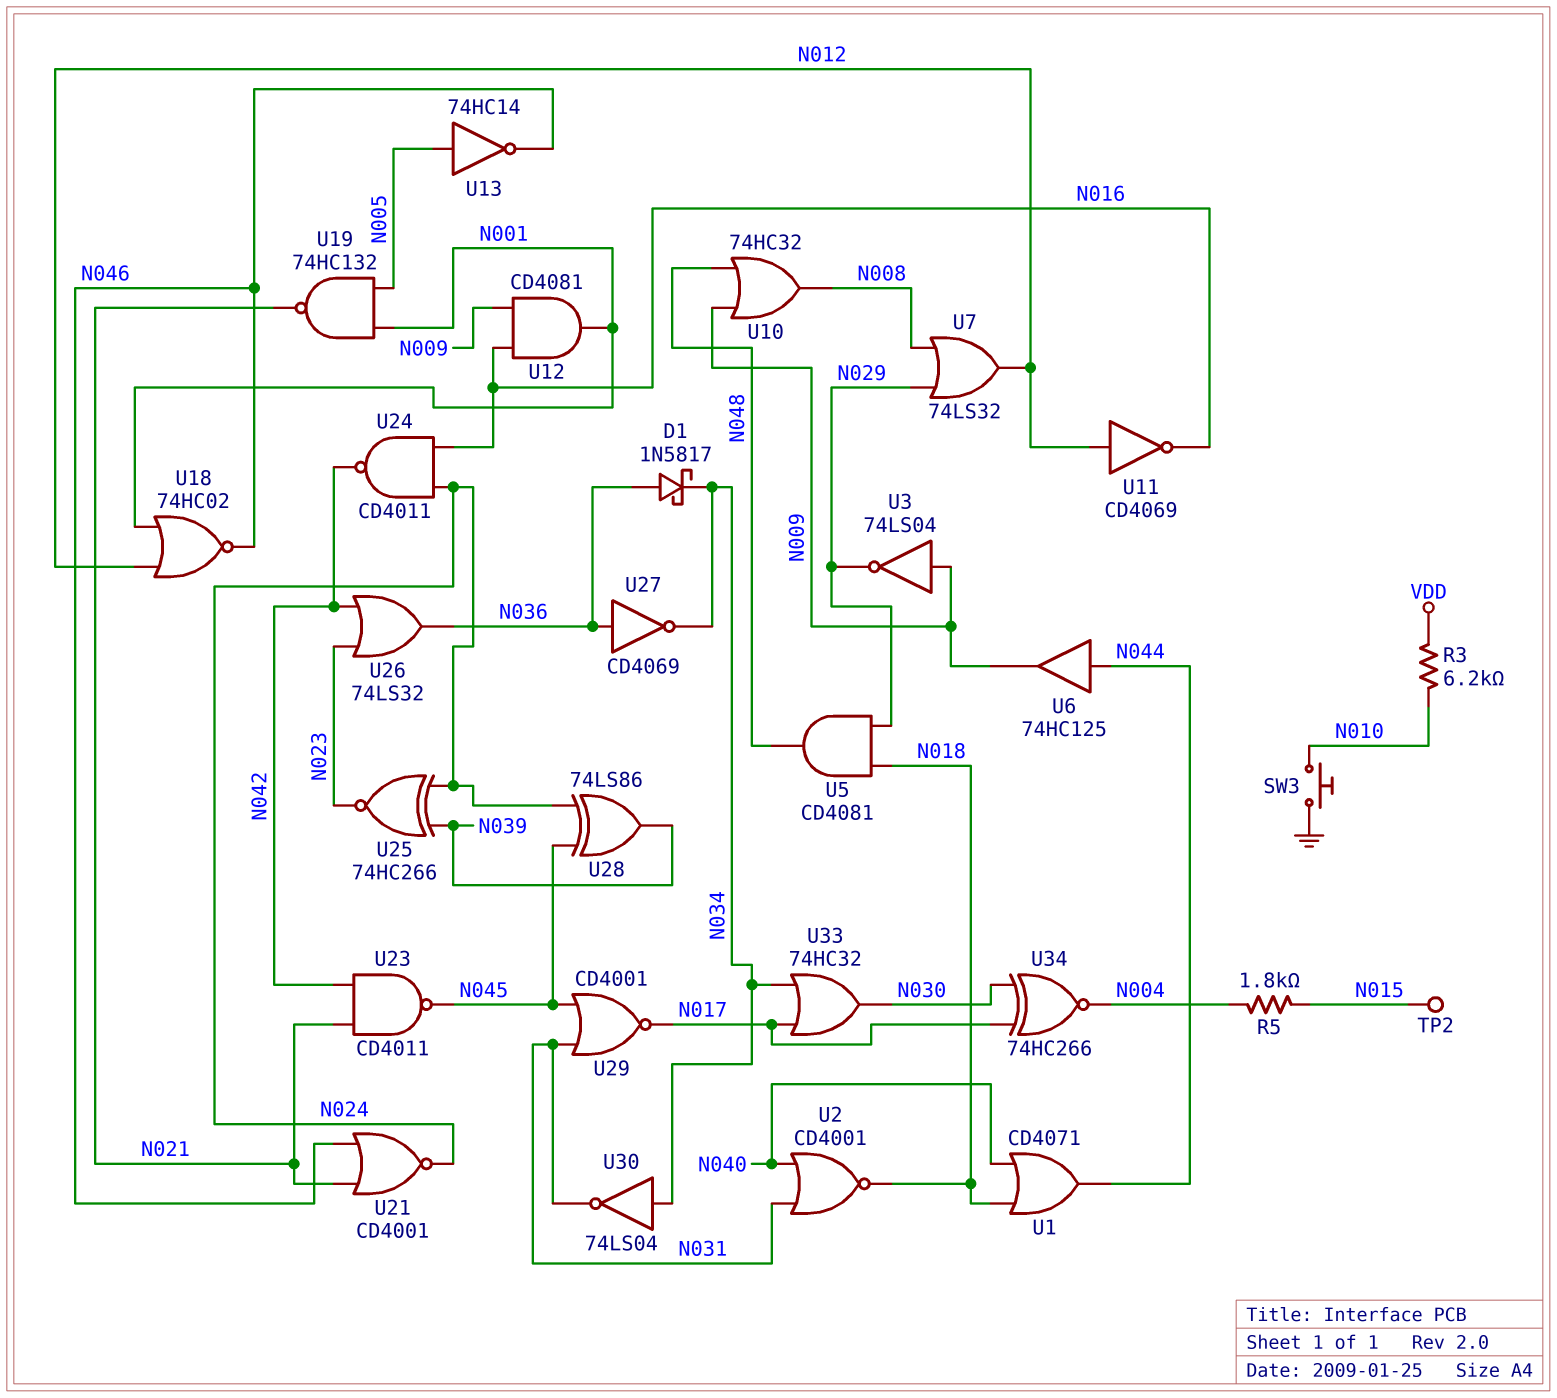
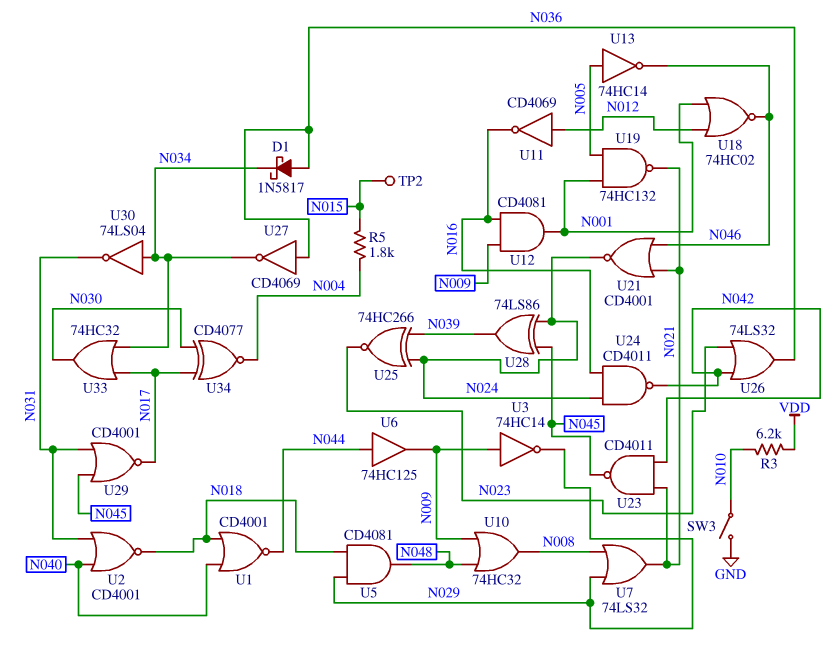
SW3: button (GND, N010) -> switch (GND, N010)
U1: OR CD4071 (in N018, in N040, out N044) -> NOR CD4001 (in N018, in N040, out N044)
U3: NOT 74LS04 (in N009, out N029) -> NOT 74HC14 (in N009, out N029)
U7: OR 74LS32 (in N008, in N029, out N012) -> OR 74LS32 (in N008, in N029, out N021)
U34: XNOR 74HC266 (in N017, in N030, out N004) -> XNOR CD4077 (in N017, in N030, out N004)

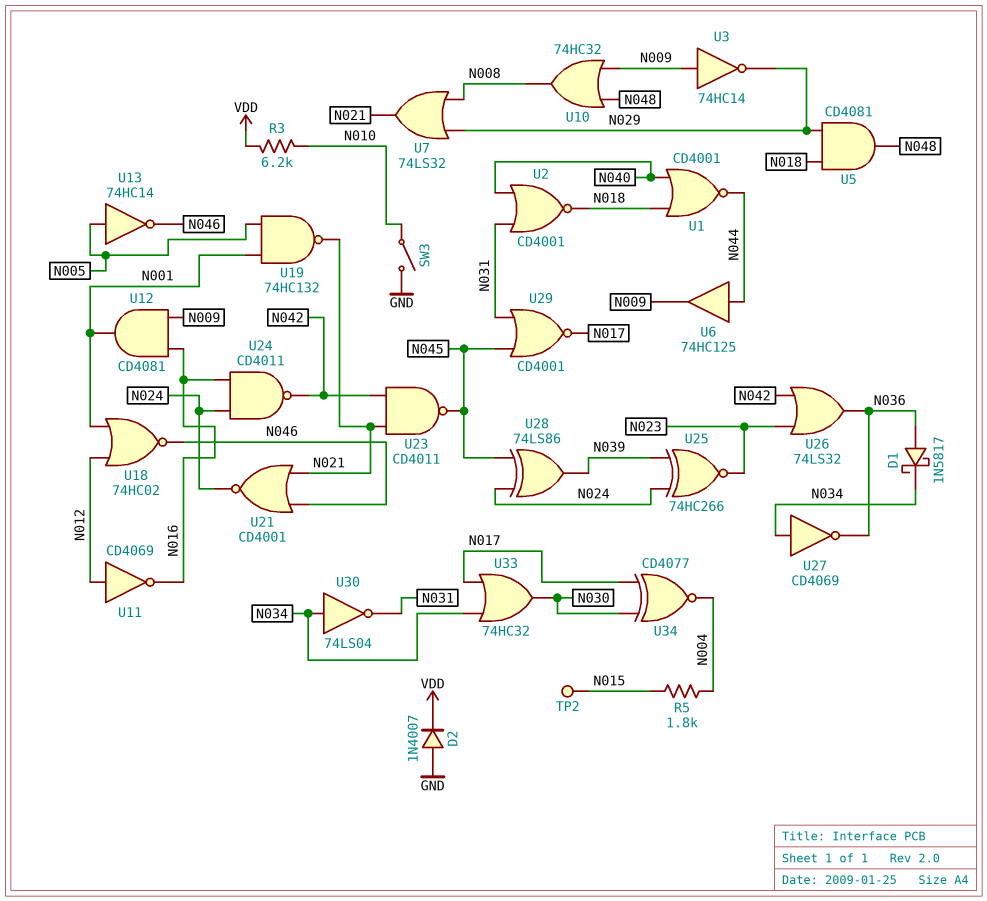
D2: none -> diode 1N4007 (A GND, K VDD)
U27: NOT CD4069 (in N036, out N034) -> NOT CD4069 (in N034, out N036)

